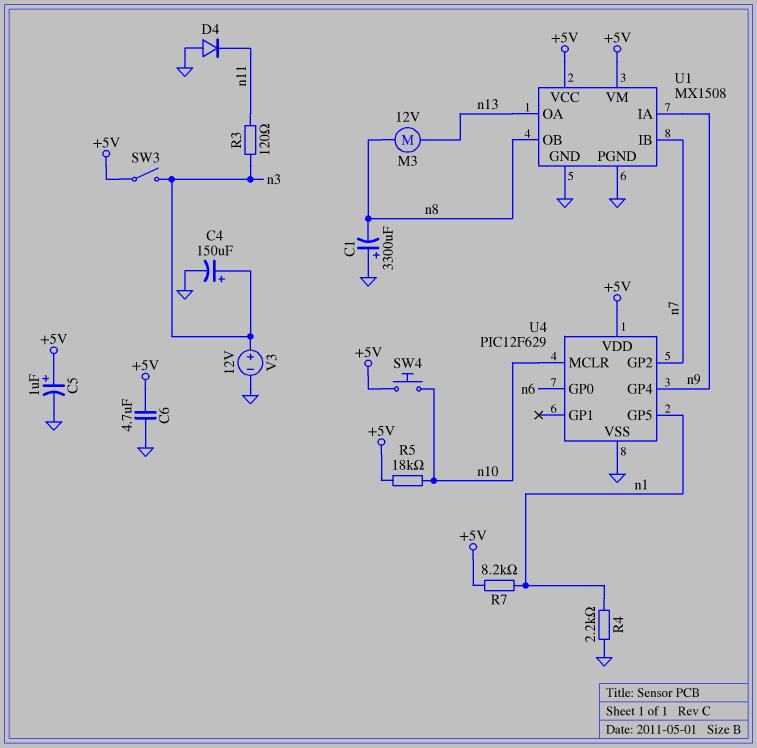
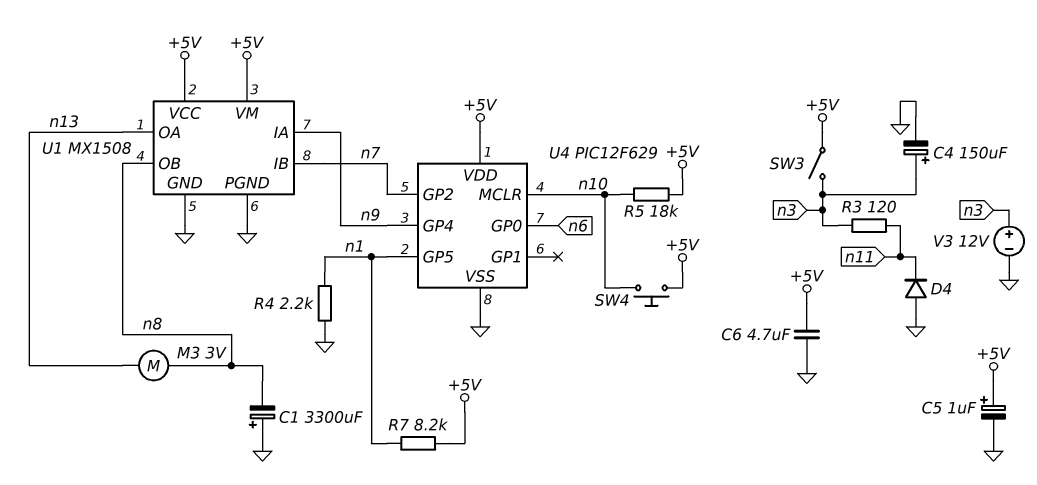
M3: motor 12V (n8, n13) -> motor 3V (n8, n13)

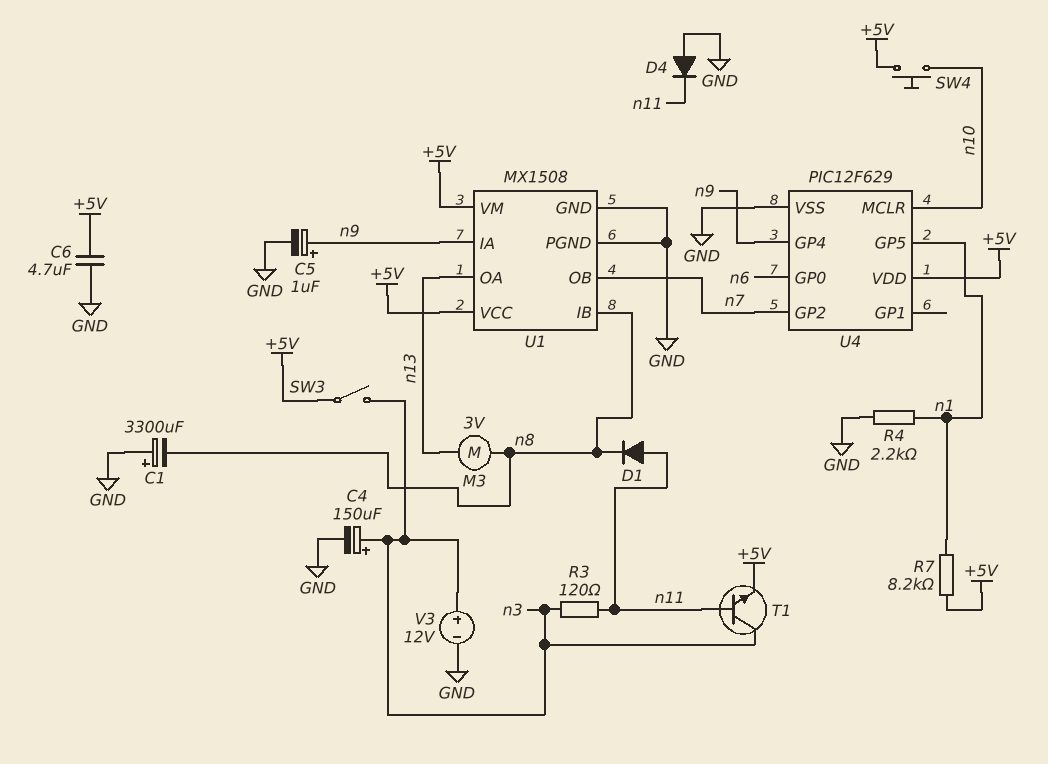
C5: 1uF (plus +5V, minus GND) -> 1uF (plus n9, minus GND)
D1: none -> diode (A n11, K n8)
R5: 18k (+5V, n10) -> none
T1: none -> NPN (B n11, C n3, E +5V)
U1 pin IB: n7 -> n8
U1 pin OB: n8 -> n7

